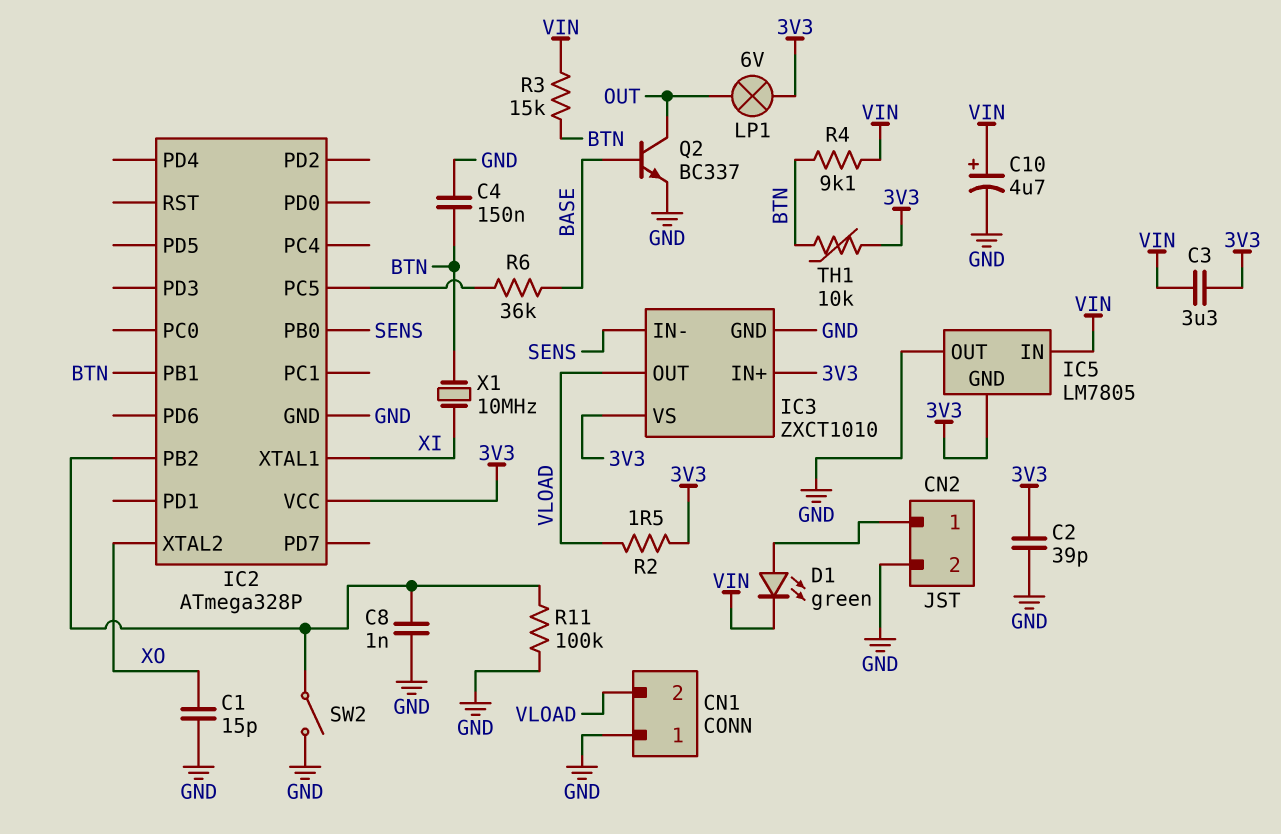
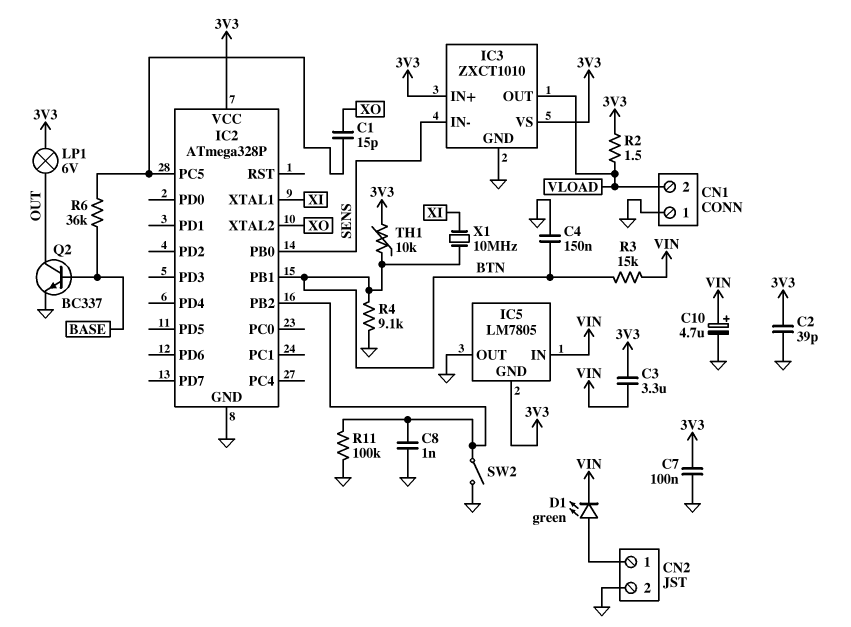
C1: 15pF (GND, XO) -> 15pF (IC2/PC5, XO)
C7: none -> 100nF (3V3, GND)
R4: 9.1k (BTN, VIN) -> 9.1k (BTN, GND)

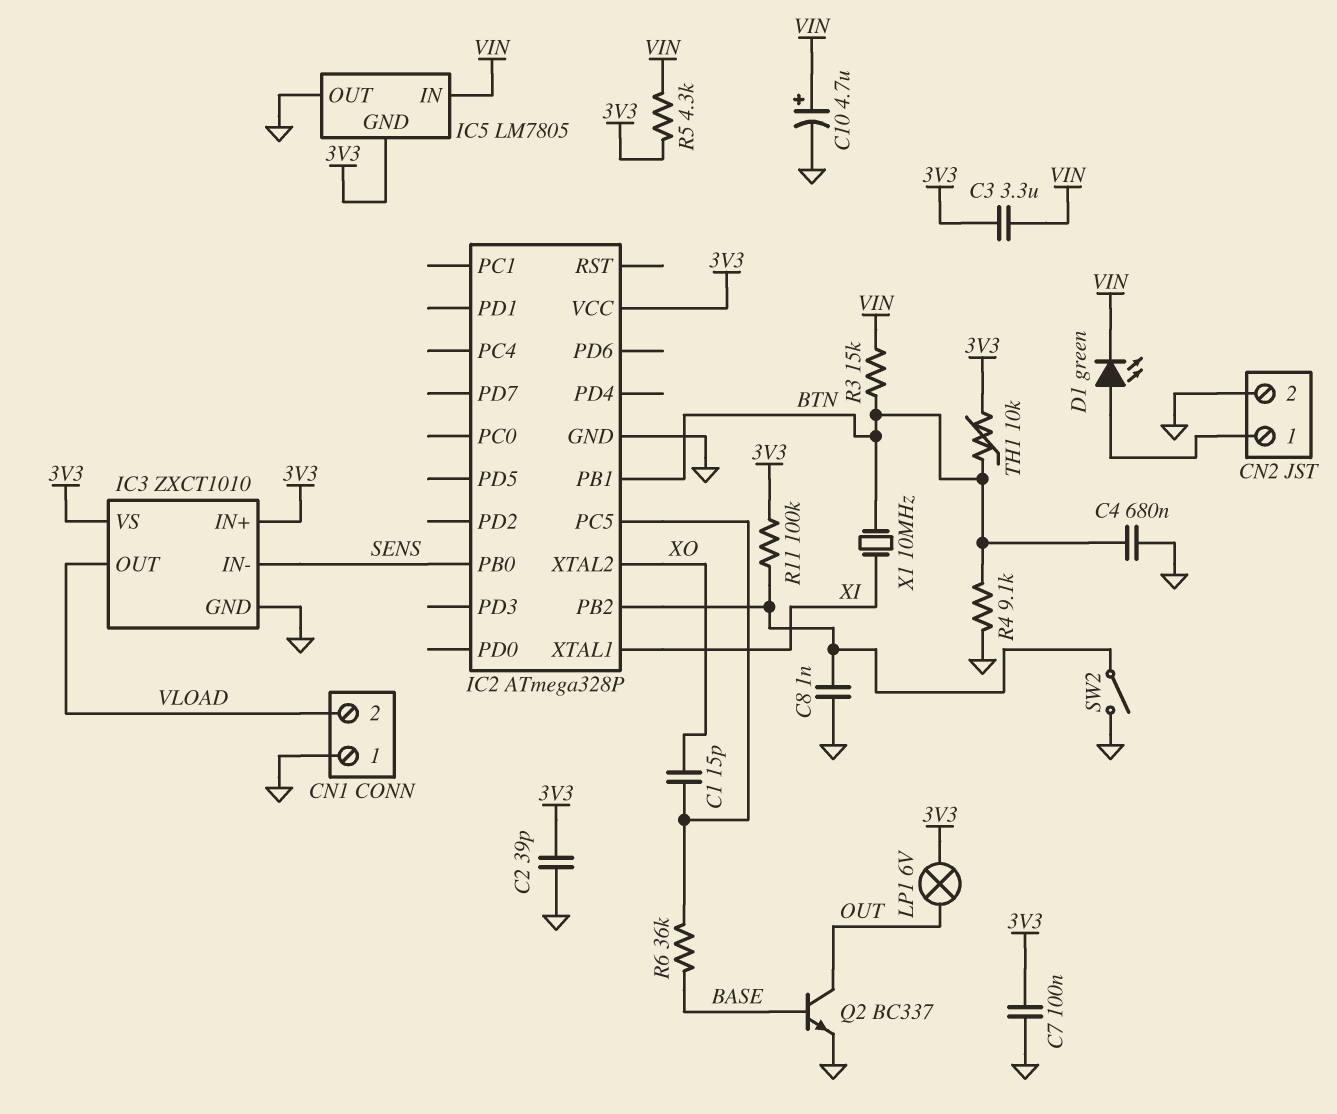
C4: 150nF (BTN, GND) -> 680nF (BTN, GND)
R2: 1.5 (3V3, VLOAD) -> none
R5: none -> 4.3k (3V3, VIN)
R11: 100k (GND, IC2/PB2) -> 100k (3V3, IC2/PB2)

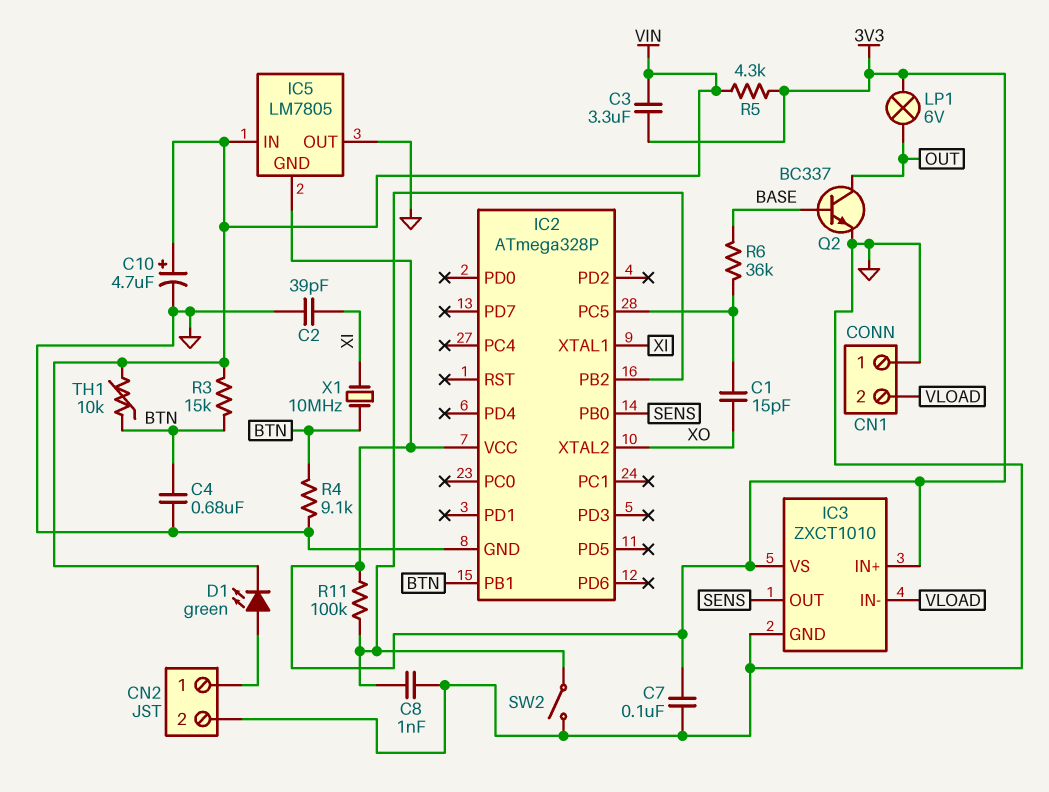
C2: 39pF (3V3, GND) -> 39pF (GND, XI)
IC3 pin IN-: SENS -> VLOAD
IC3 pin OUT: VLOAD -> SENS
TH1: 10k (3V3, BTN) -> 10k (BTN, VIN)

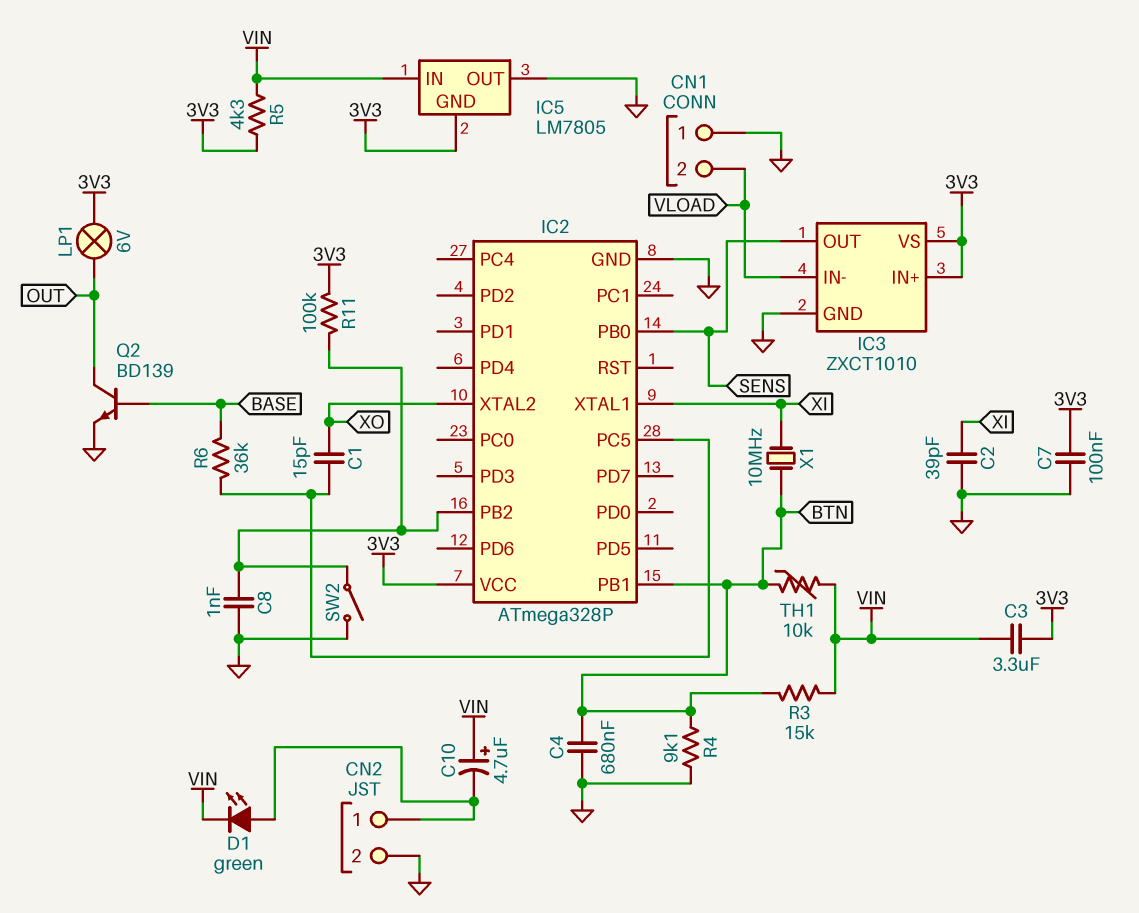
C10: 4.7uF (plus VIN, minus GND) -> 4.7uF (plus VIN, minus CN2/1)
Q2: NPN BC337 (B BASE, C OUT, E GND) -> NPN BD139 (B BASE, C OUT, E GND)

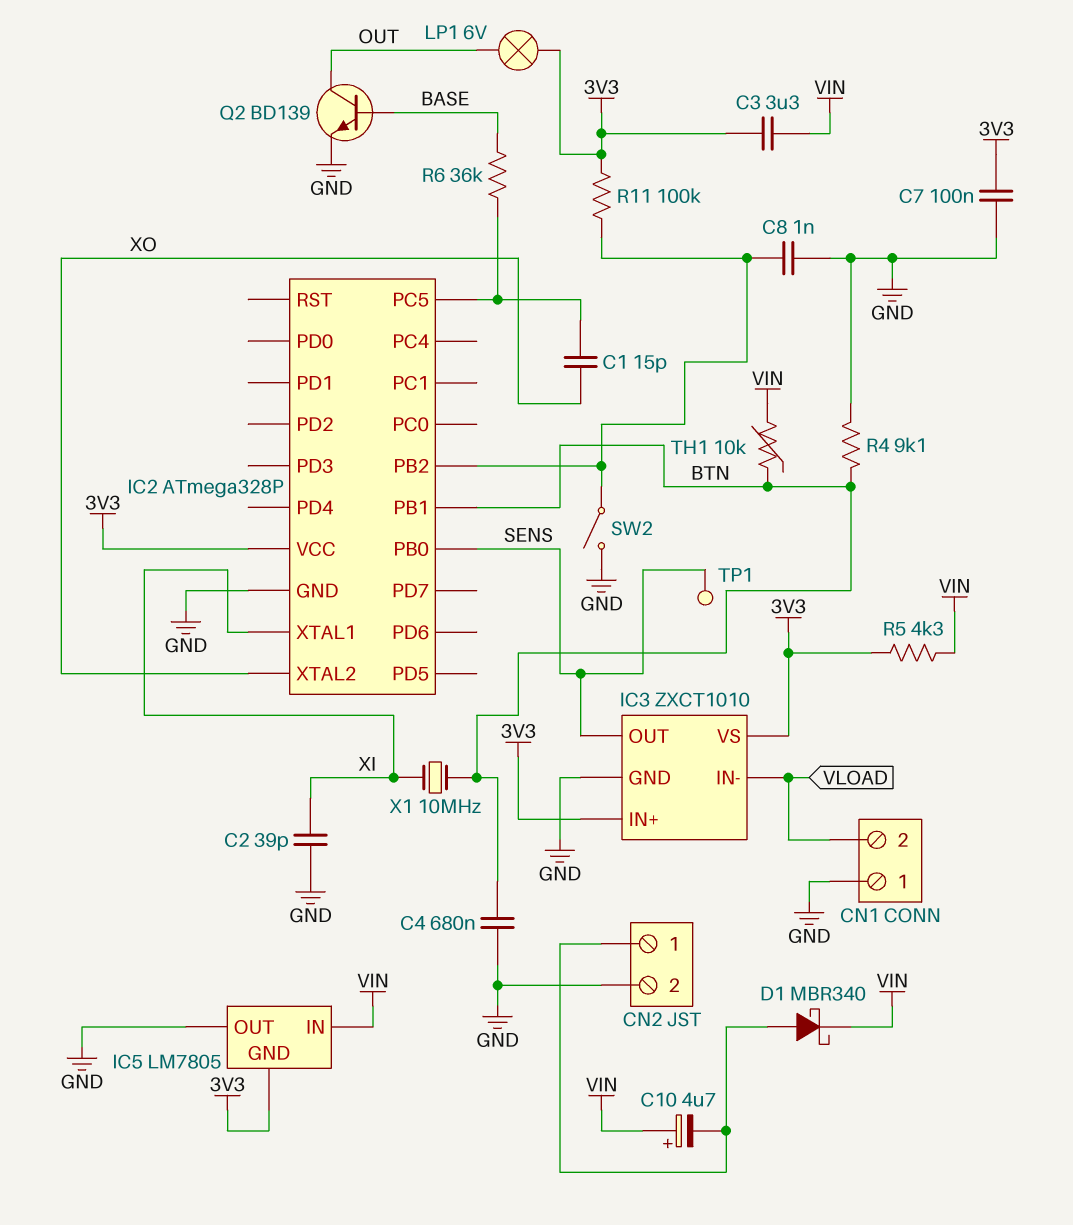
D1: LED green (A CN2/1, K VIN) -> schottky MBR340 (A CN2/1, K VIN)
R3: 15k (BTN, VIN) -> none
TP1: none -> test point (SENS)

